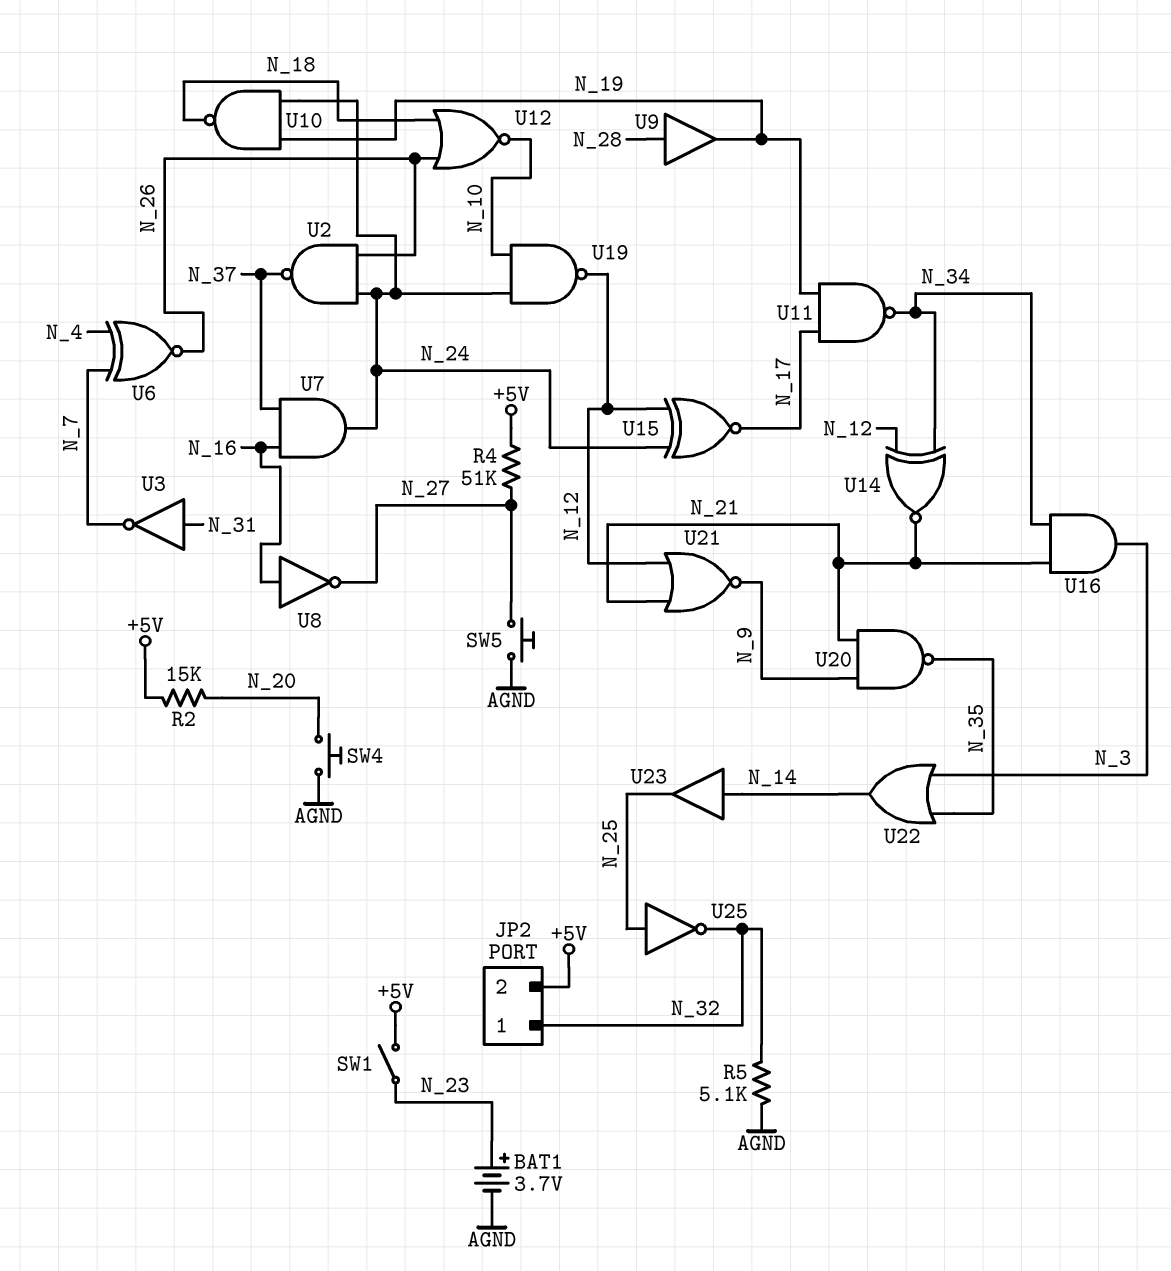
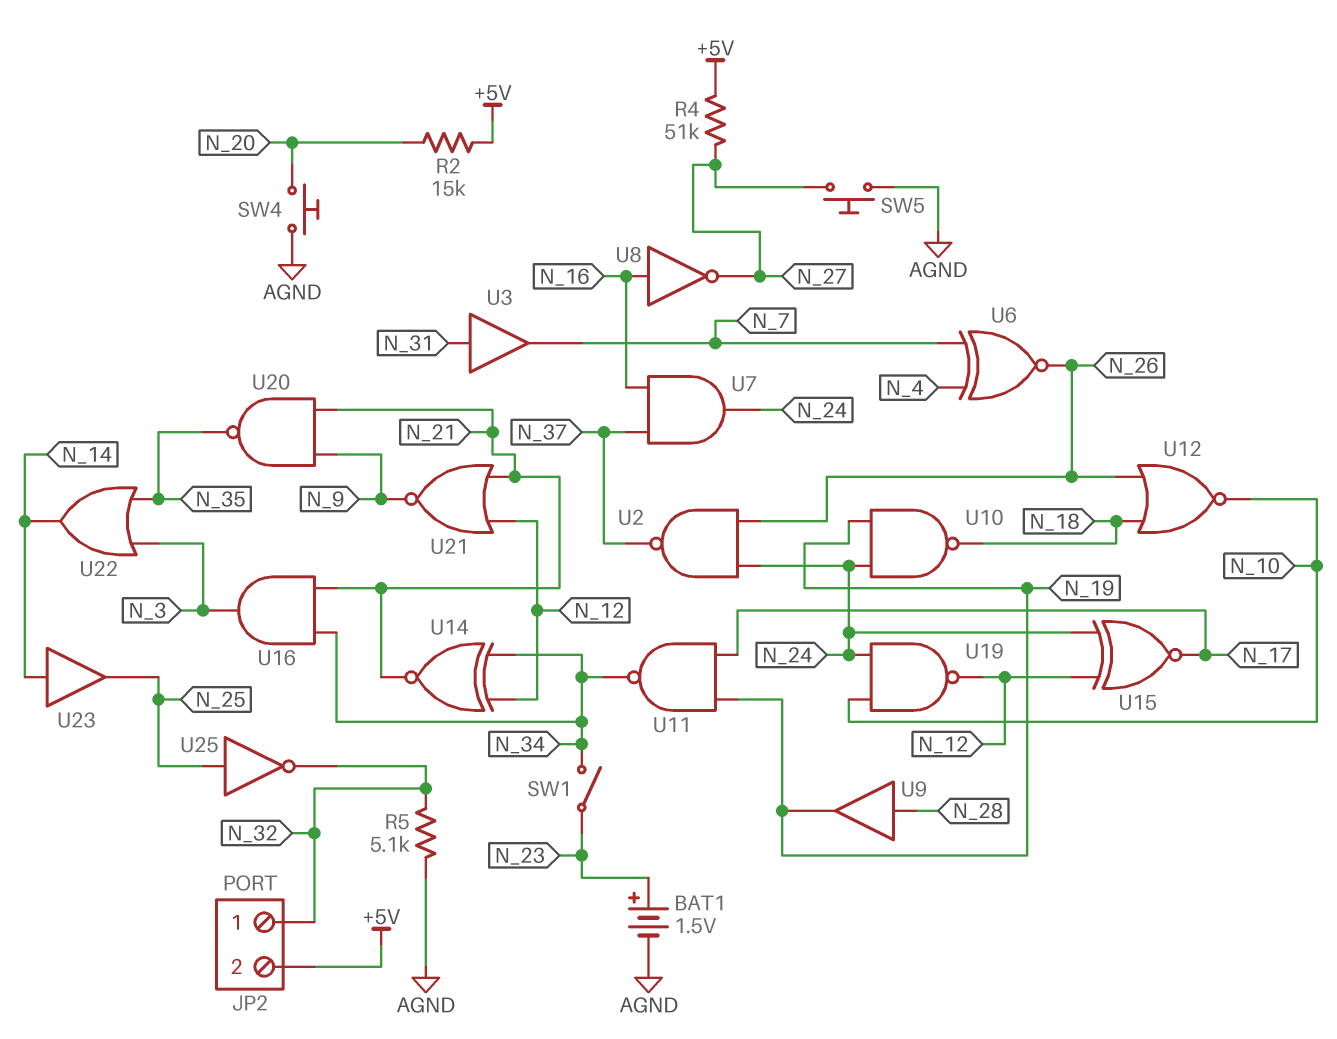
BAT1: 3.7V (plus N_23, minus AGND) -> 1.5V (plus N_23, minus AGND)
SW1: switch (+5V, N_23) -> switch (N_23, N_34)
U3: NOT (in N_31, out N_7) -> buffer (in N_31, out N_7)

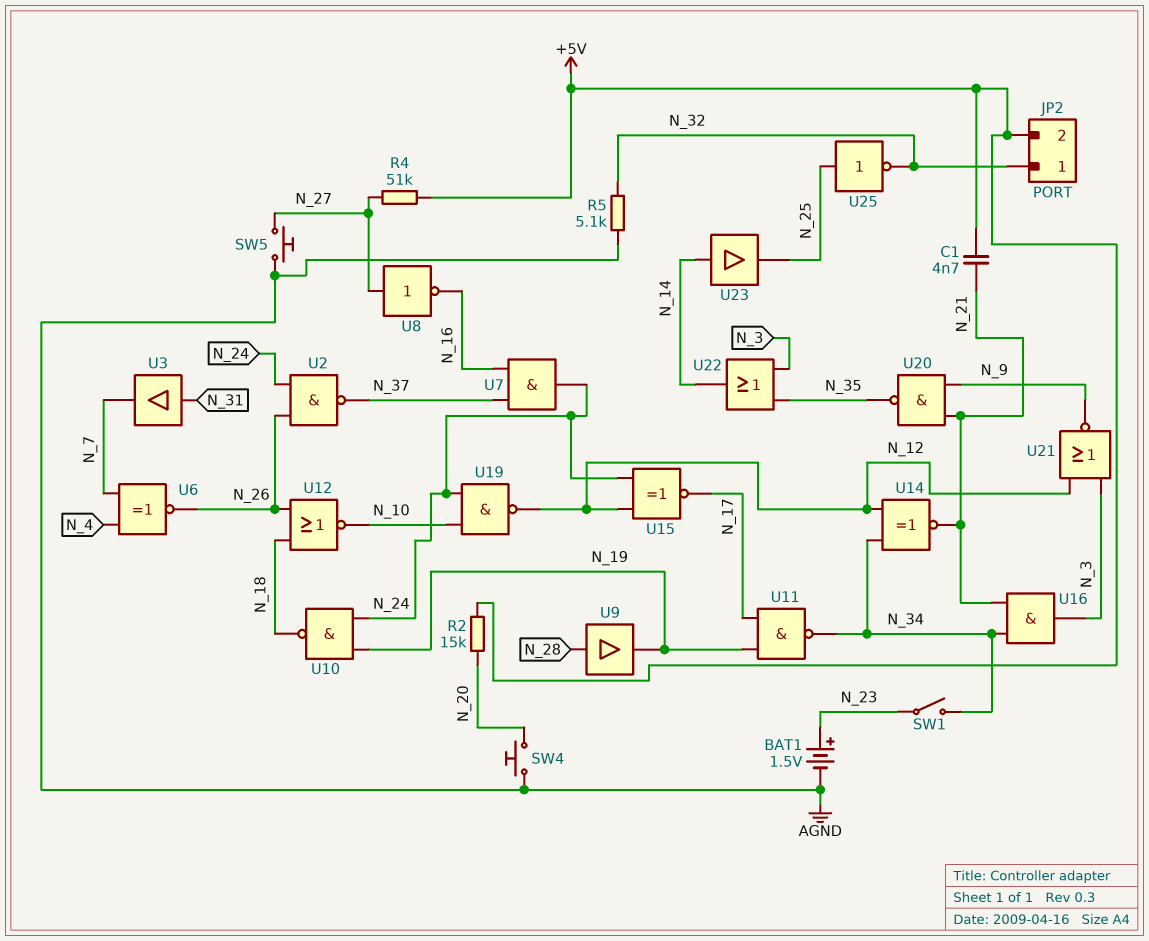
C1: none -> 4.7nF (+5V, N_21)
U8: NOT (in N_16, out N_27) -> NOT (in N_27, out N_16)
U21: NOR (in N_12, in N_21, out N_9) -> NOR (in N_3, in N_12, out N_9)

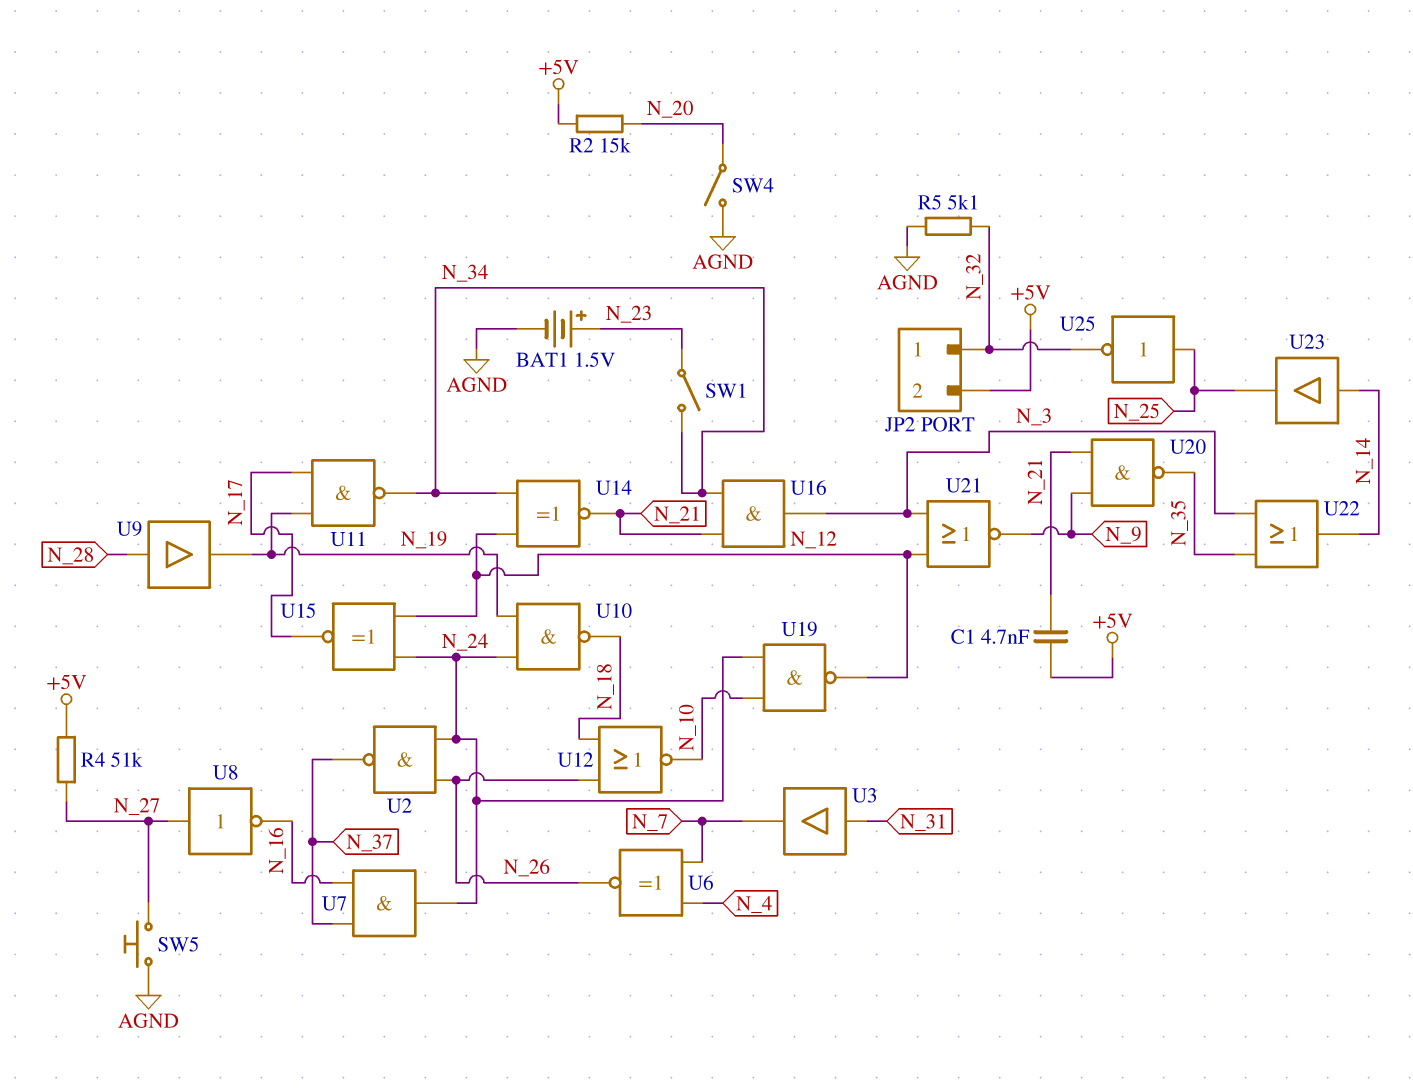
SW4: button (AGND, N_20) -> switch (AGND, N_20)

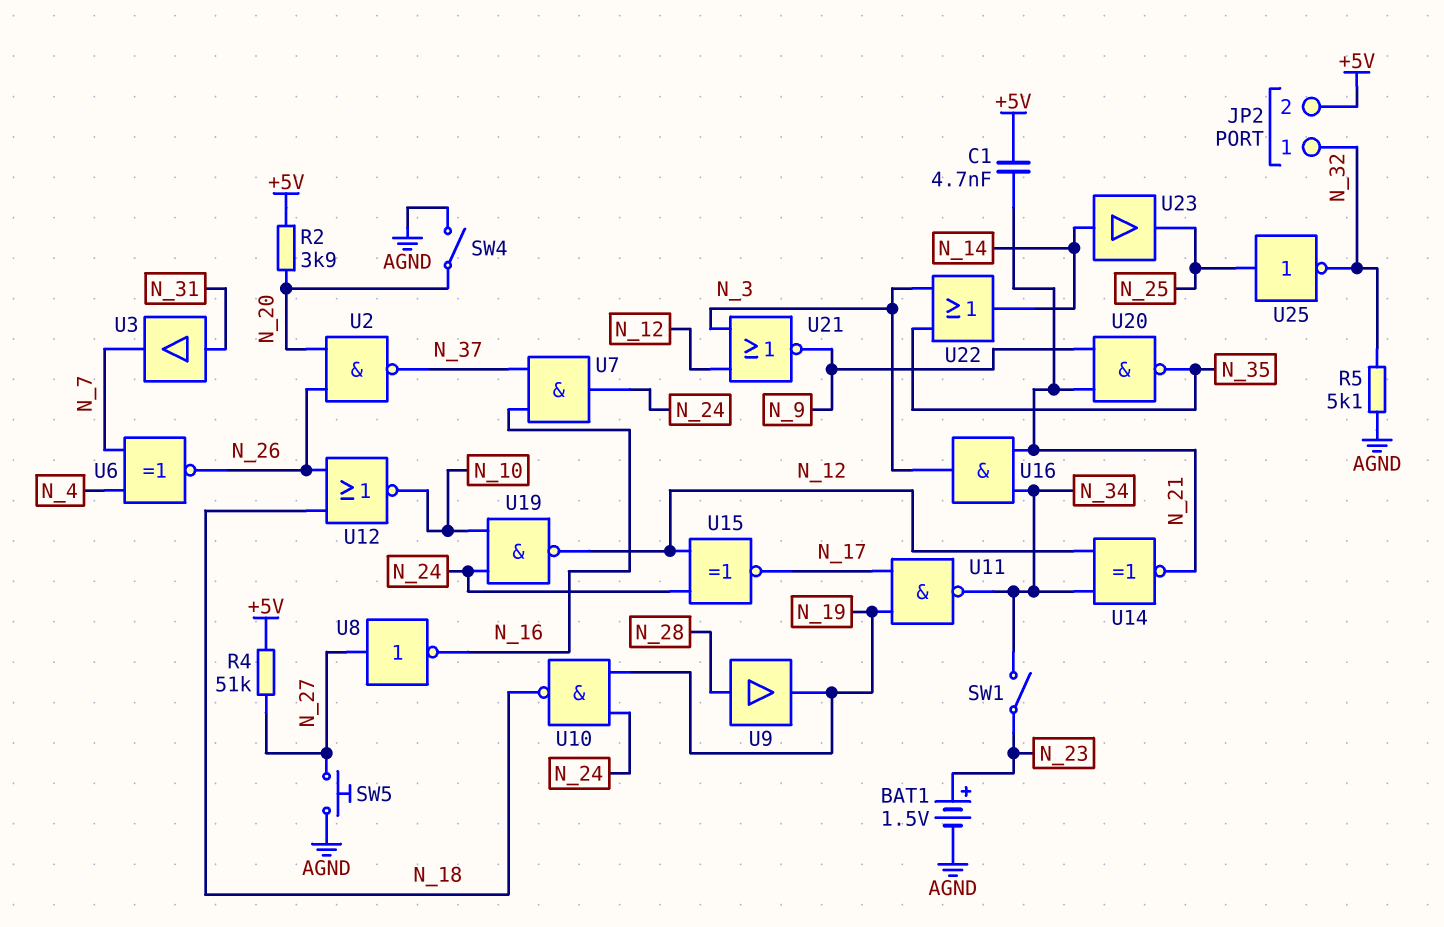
R2: 15k (+5V, N_20) -> 3.9k (+5V, N_20)
U2: NAND (in N_24, in N_26, out N_37) -> NAND (in N_20, in N_26, out N_37)

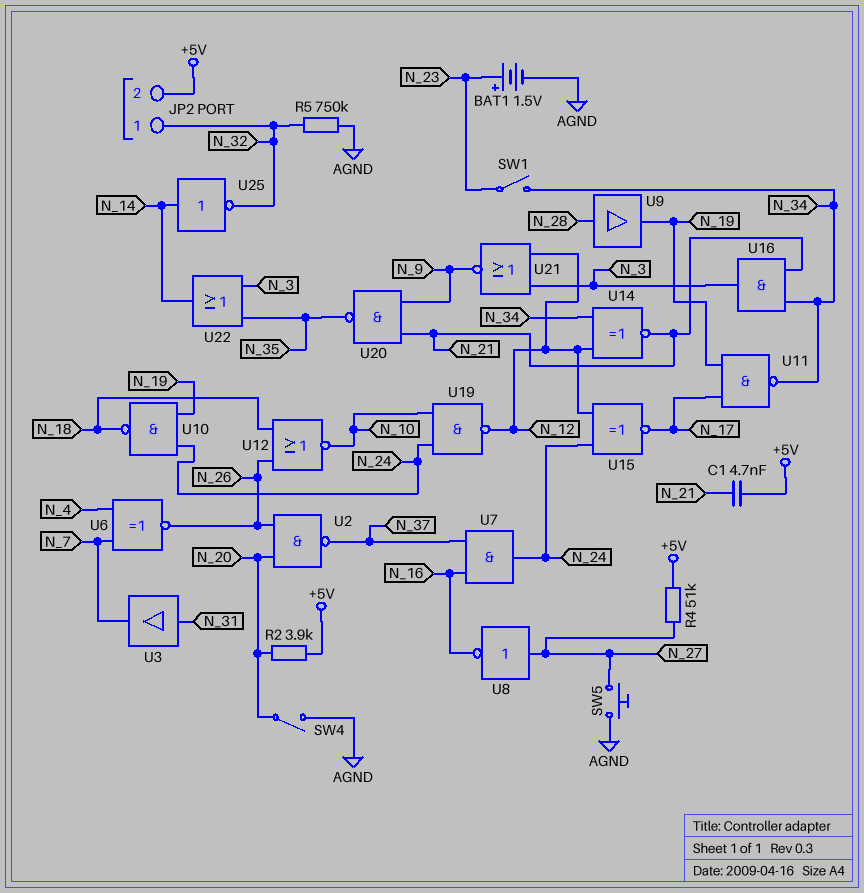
R5: 5.1k (AGND, N_32) -> 750k (AGND, N_32)
U23: buffer (in N_14, out N_25) -> none
U25: NOT (in N_25, out N_32) -> NOT (in N_14, out N_32)

